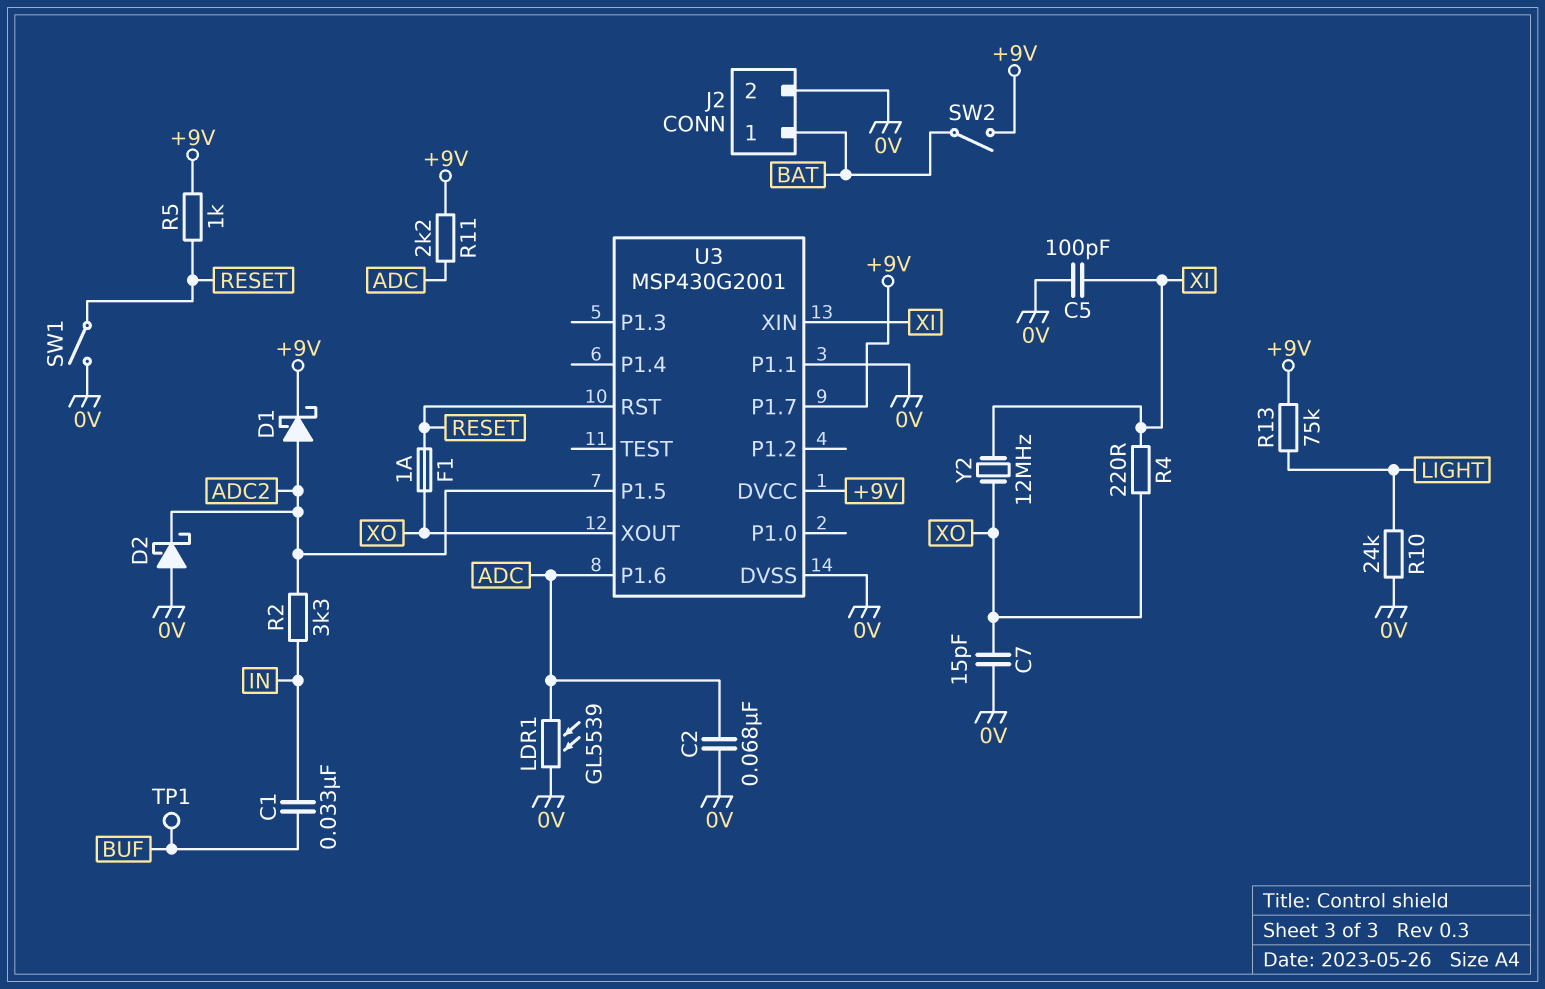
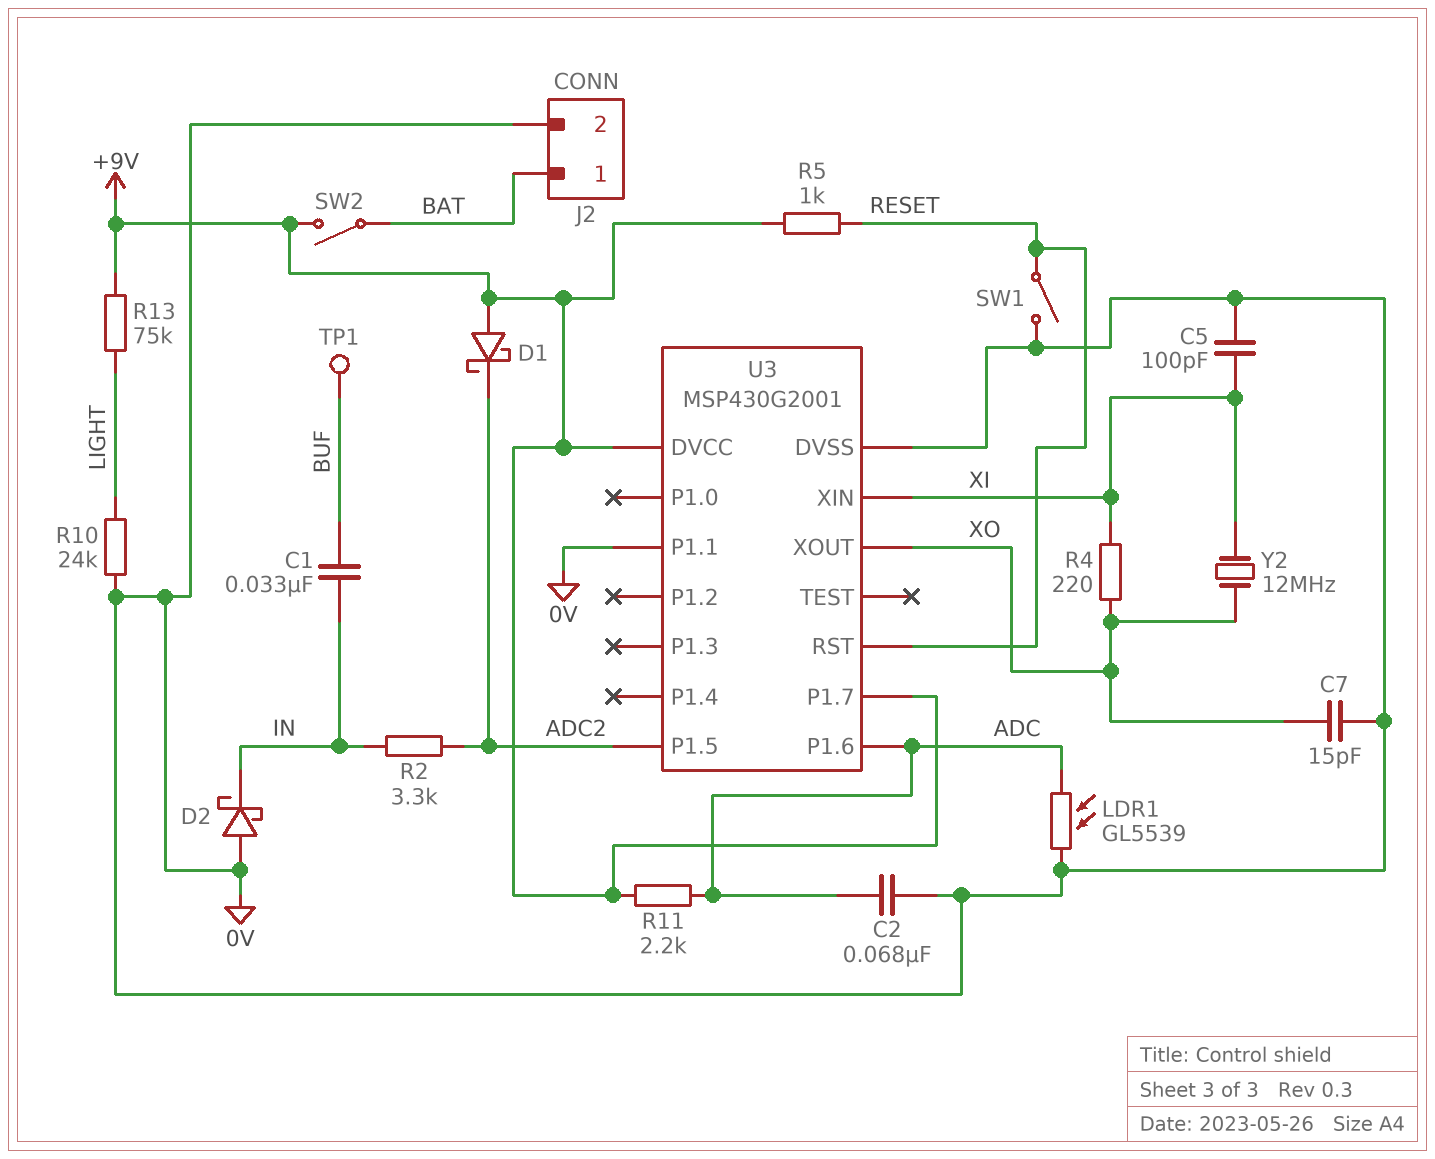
D1: schottky (A ADC2, K +9V) -> schottky (A +9V, K ADC2)
D2: schottky (A 0V, K ADC2) -> schottky (A 0V, K IN)
F1: 1A (RESET, XO) -> none

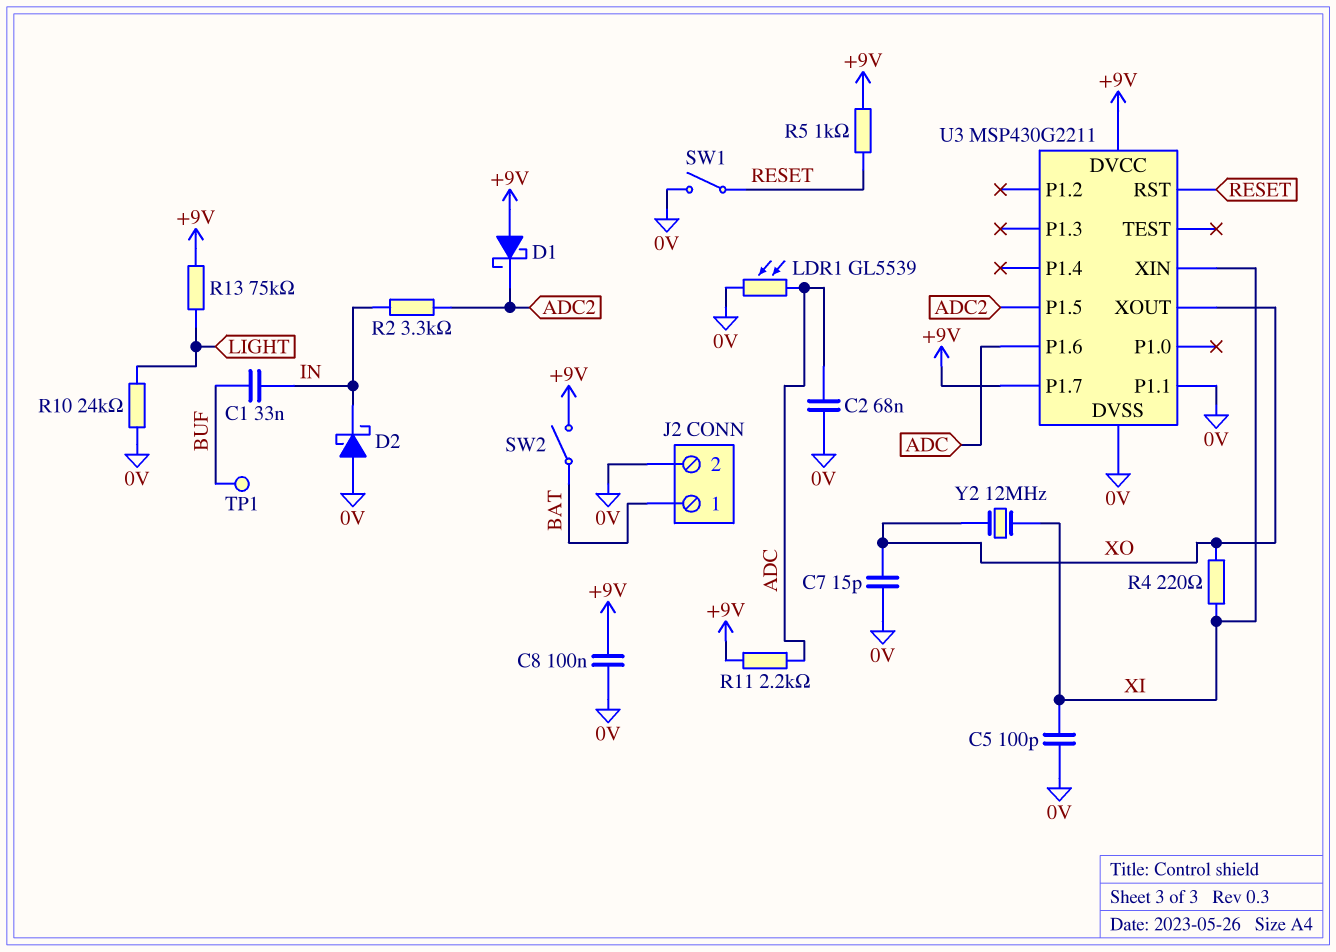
C8: none -> 100nF (+9V, 0V)
U3: MSP430G2001 -> MSP430G2211

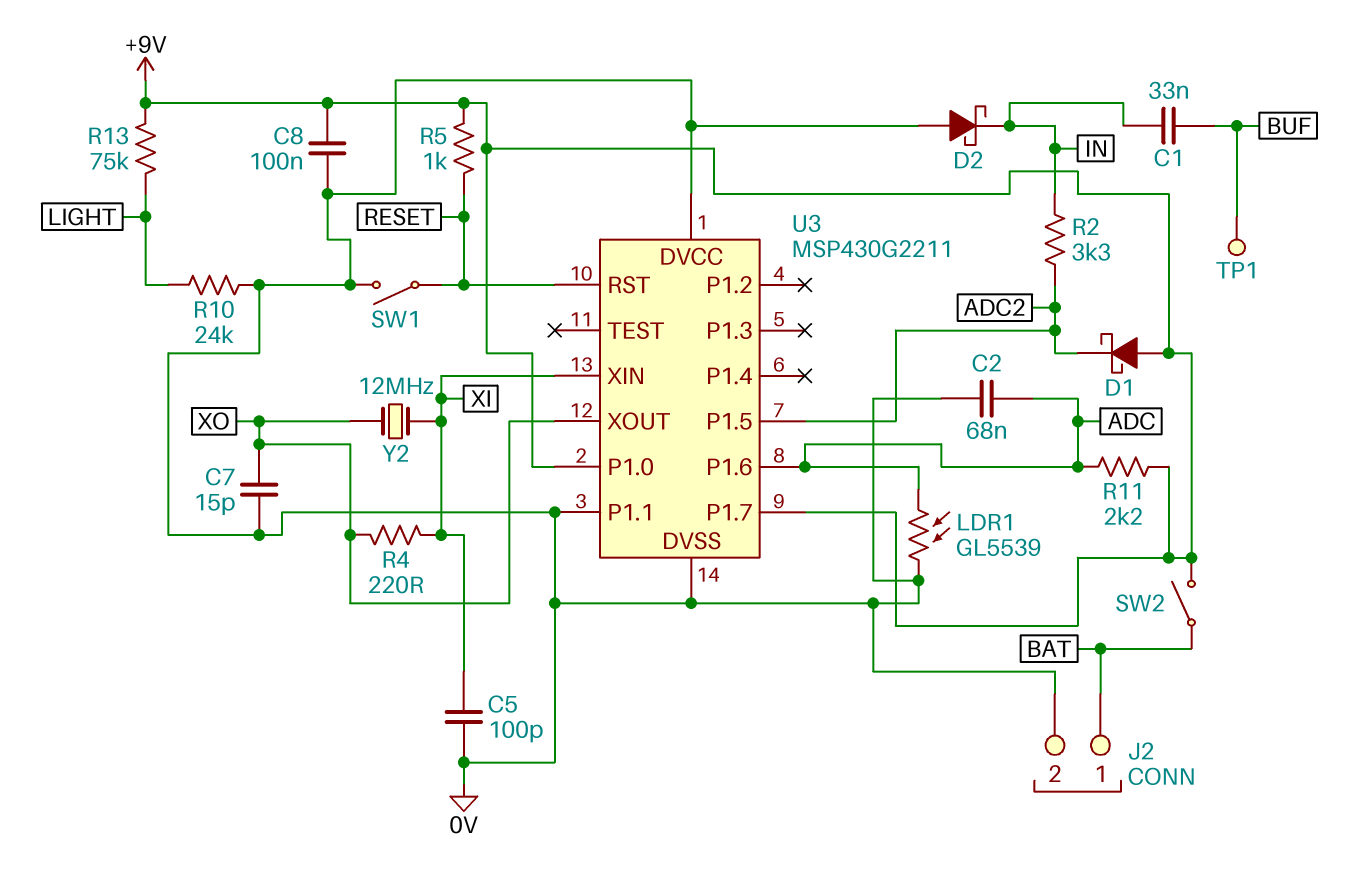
U3 pin DVCC: +9V -> 0V
U3 pin P1.0: none -> +9V

